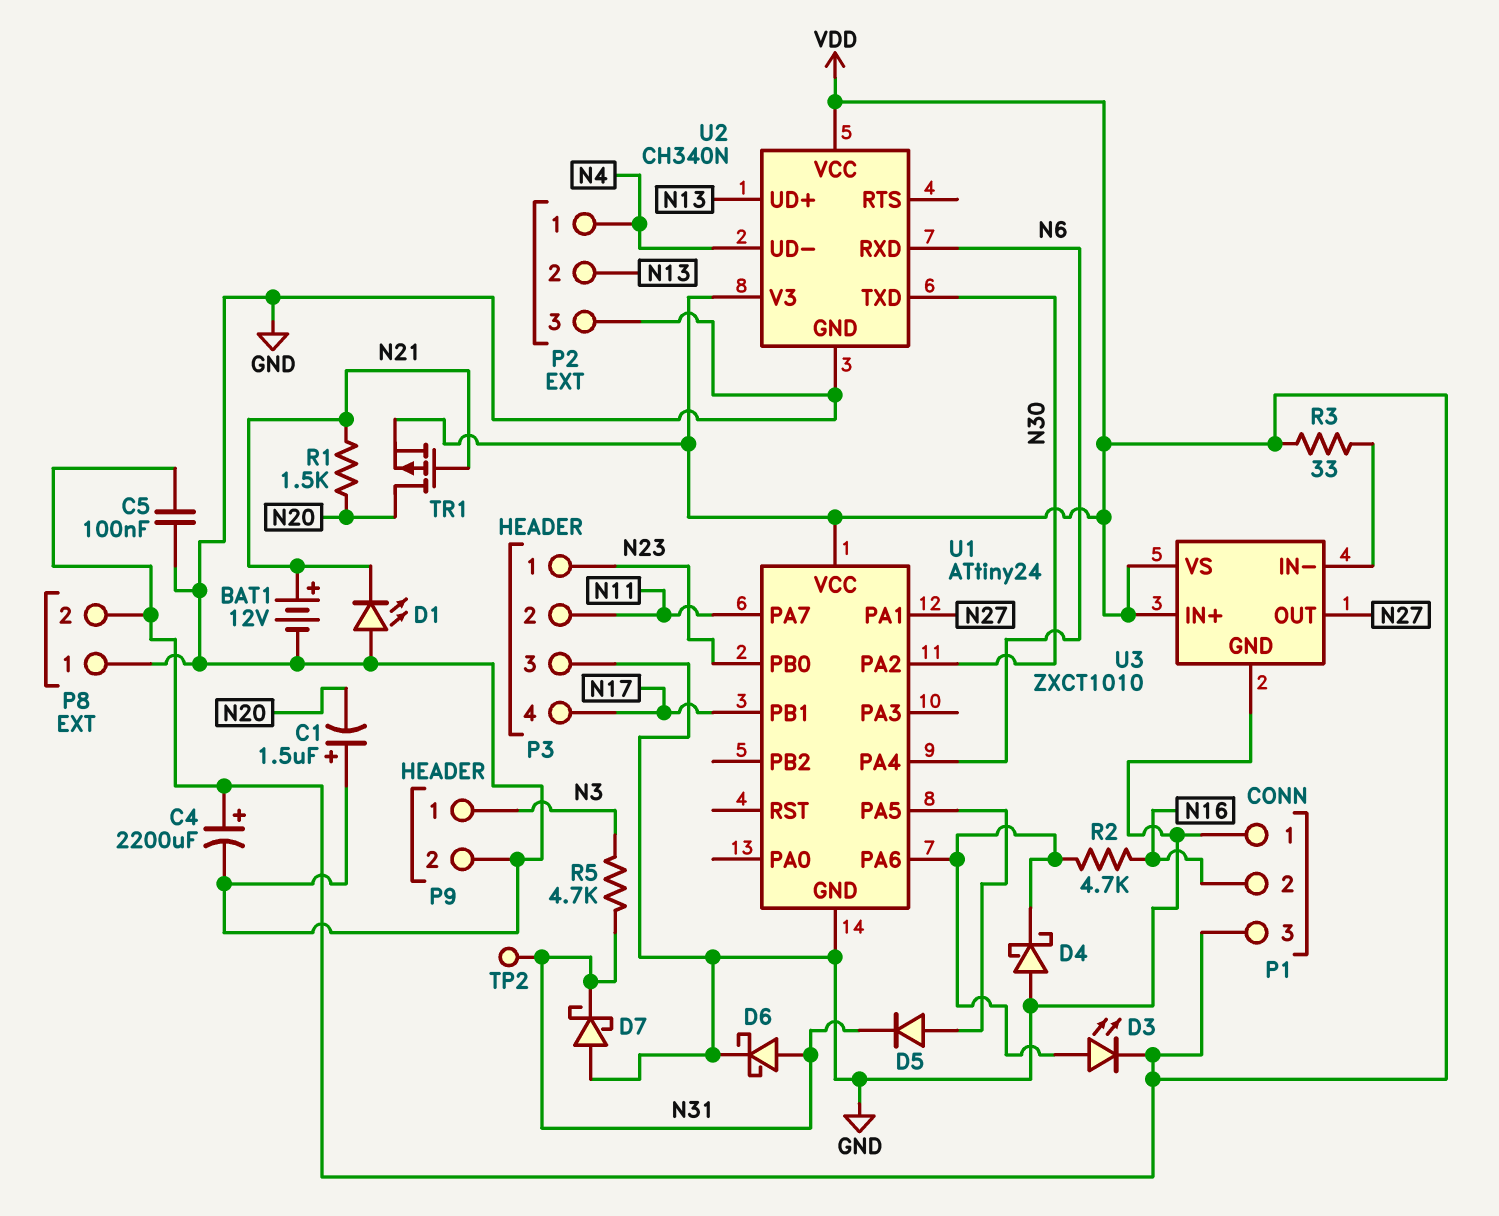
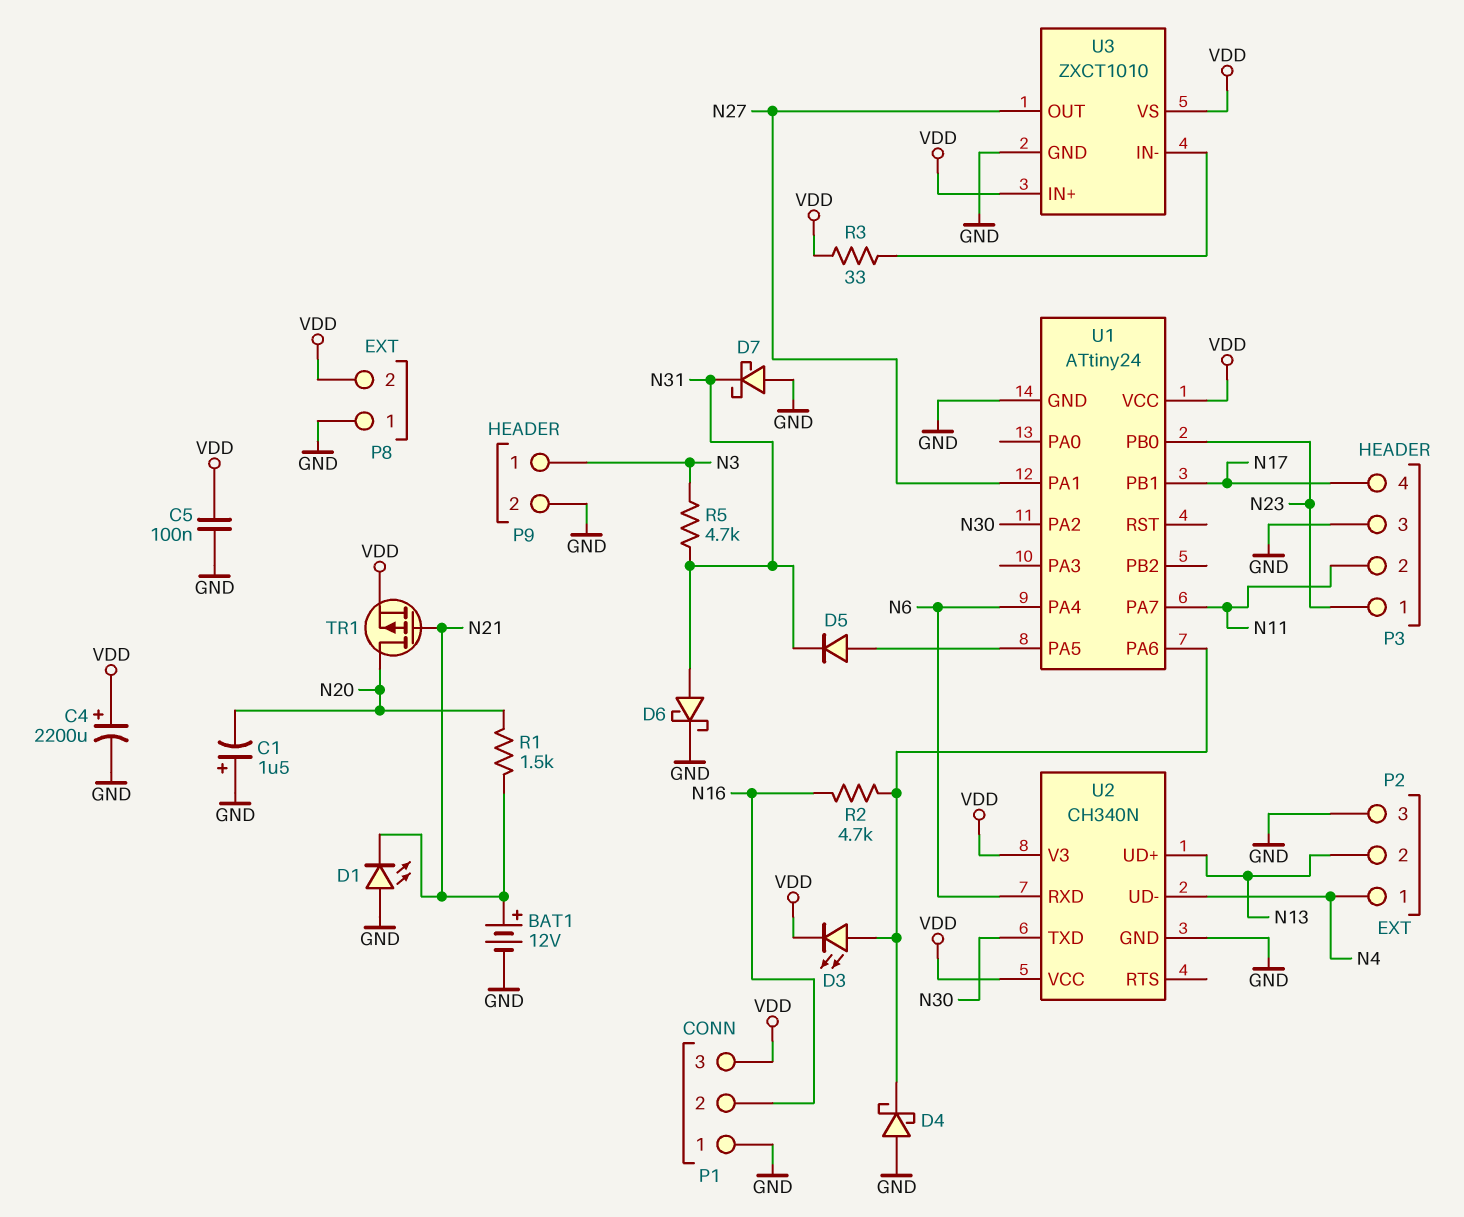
TP2: test point (N31) -> none

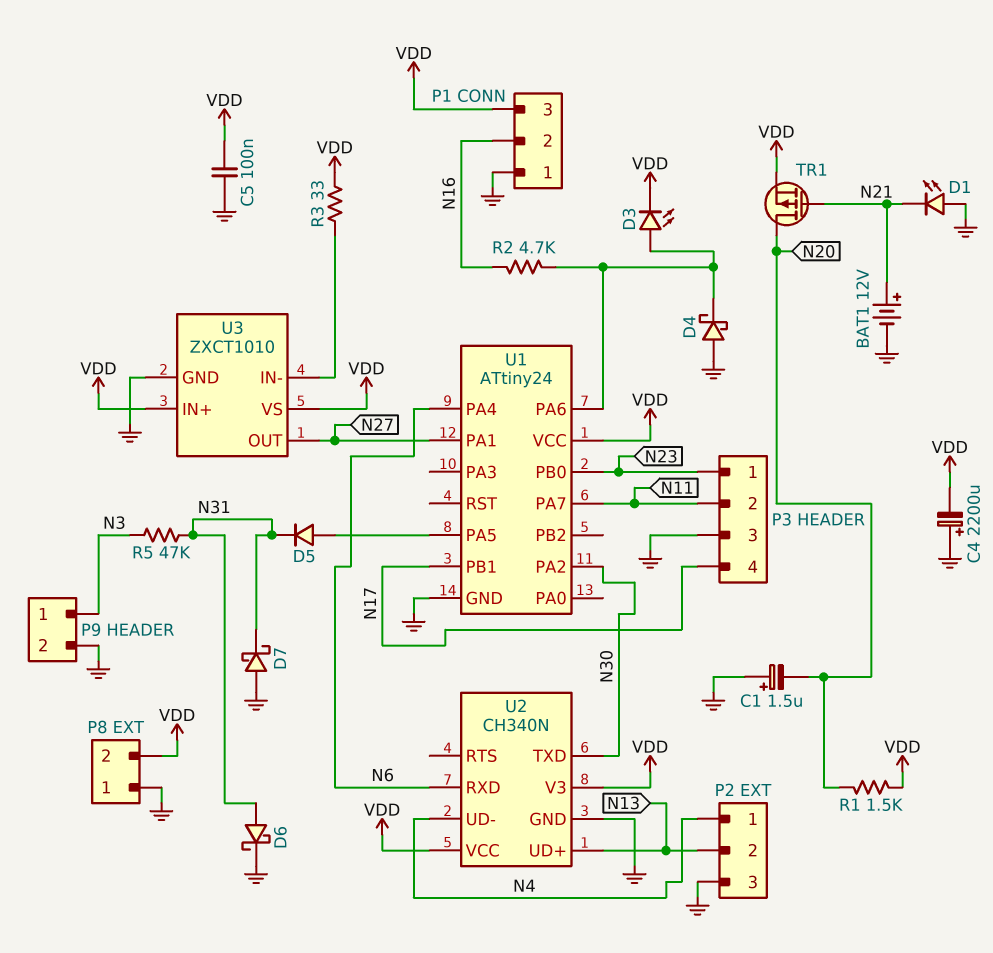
C4: 2200uF (plus VDD, minus GND) -> 2200uF (plus GND, minus VDD)
R1: 1.5k (N20, N21) -> 1.5k (N20, VDD)
R5: 4.7k (N3, N31) -> 47k (N3, N31)

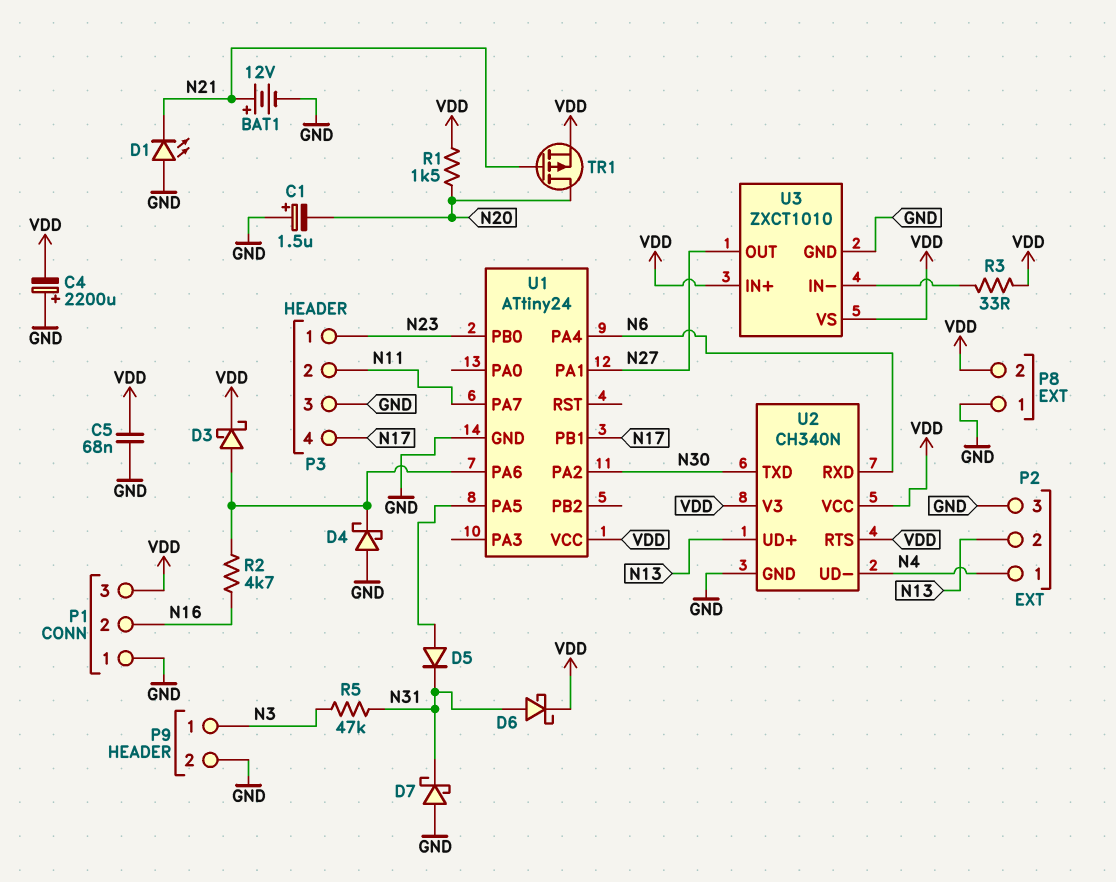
C5: 100nF (GND, VDD) -> 68nF (GND, VDD)
D3: LED (A U1/PA6, K VDD) -> schottky (A U1/PA6, K VDD)
D6: schottky (A N31, K GND) -> schottky (A N31, K VDD)
U2 pin RTS: none -> VDD

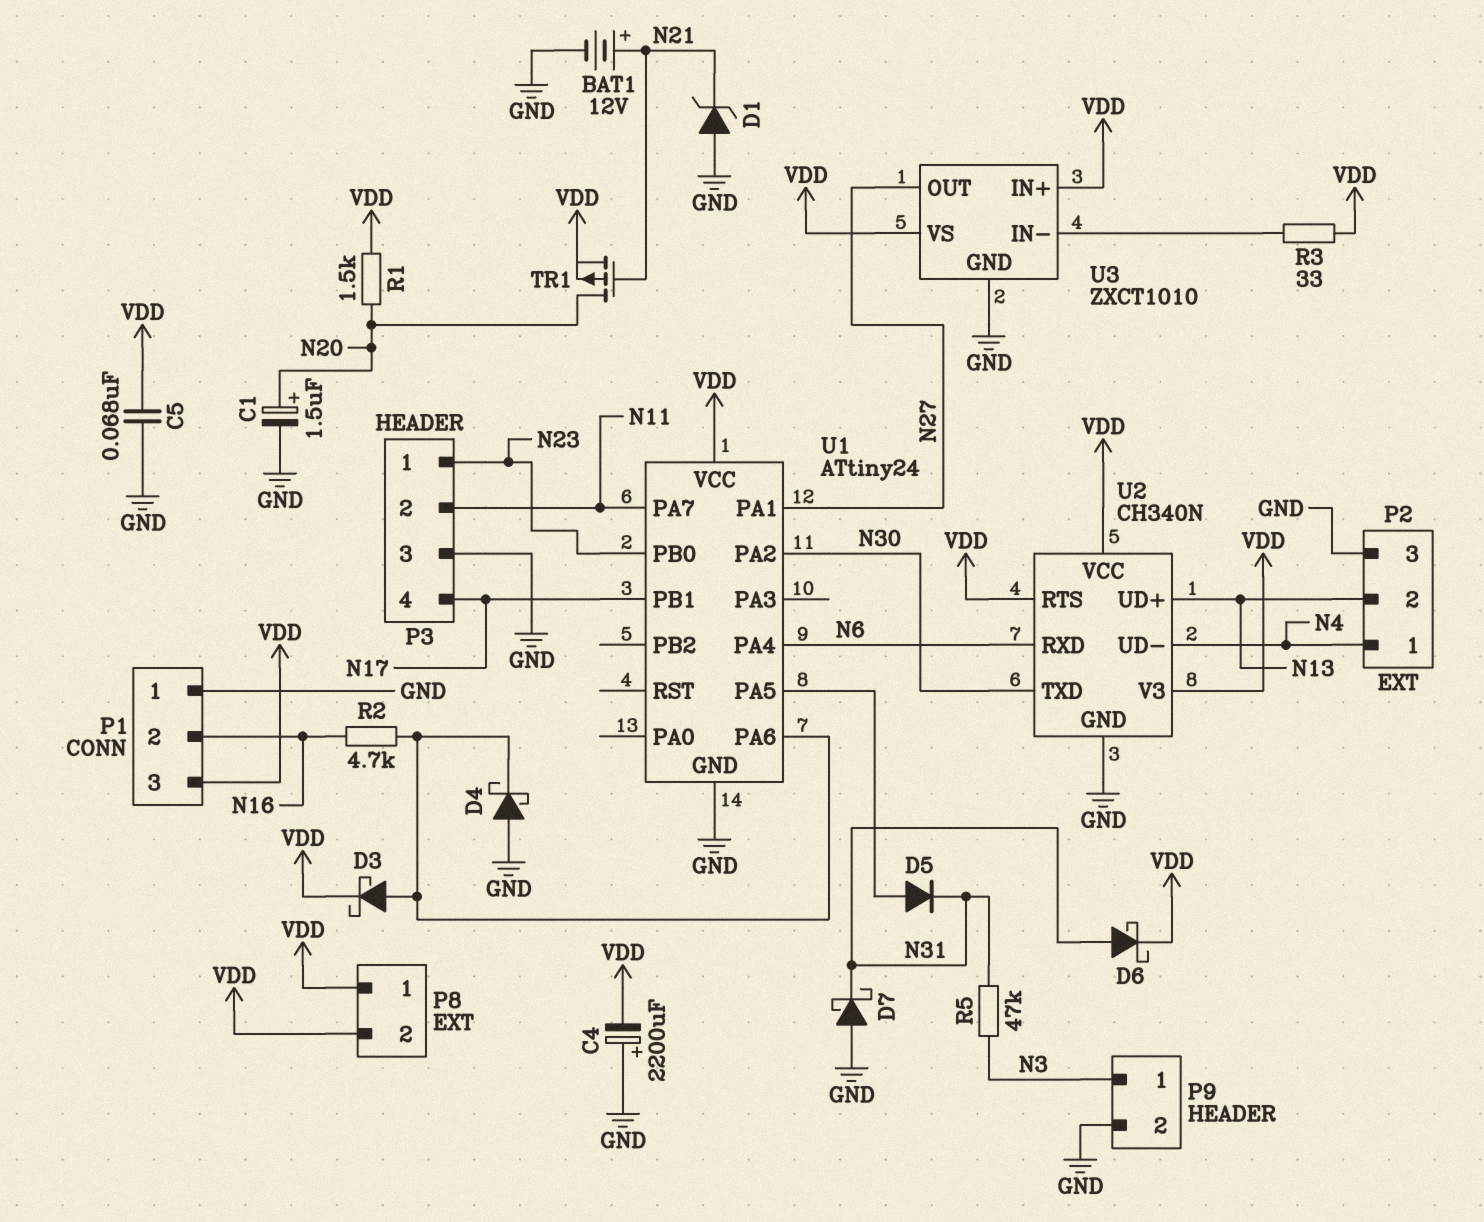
C1: 1.5uF (plus GND, minus N20) -> 1.5uF (plus N20, minus GND)
D1: LED (A GND, K N21) -> zener (A GND, K N21)
P8 pin 1: GND -> VDD

